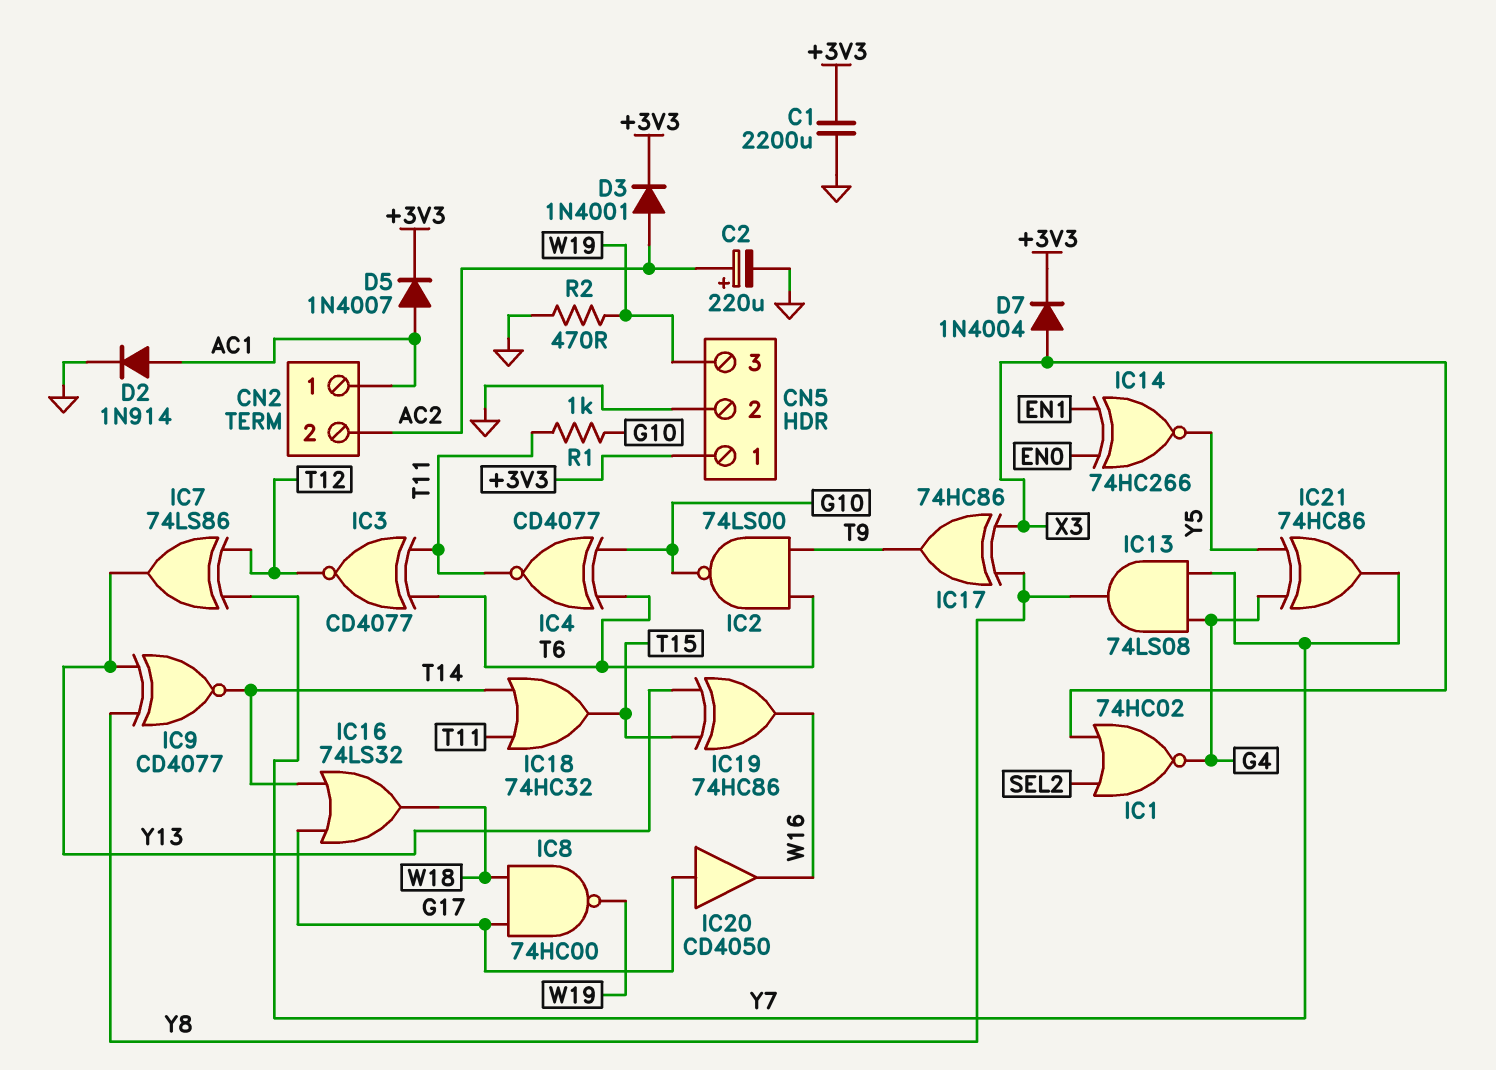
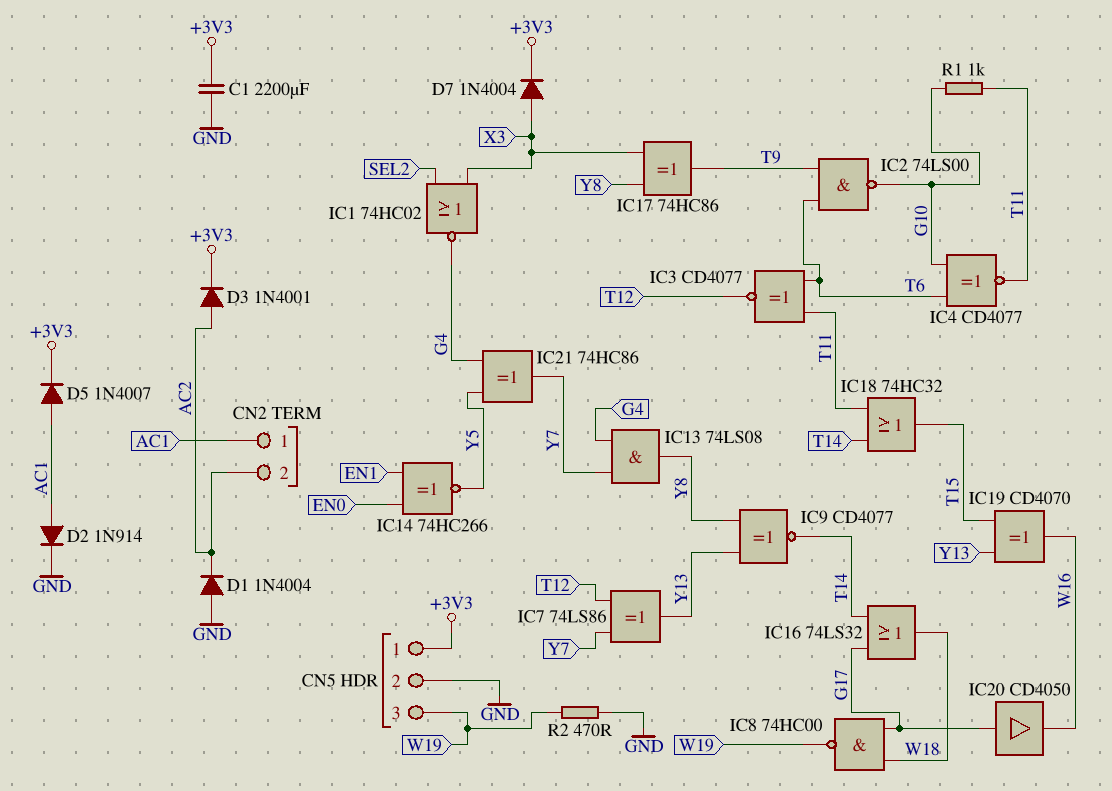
C2: 220uF (plus AC2, minus GND) -> none
D1: none -> diode 1N4004 (A GND, K AC2)
IC19: XOR 74HC86 (in T15, in Y13, out W16) -> XOR CD4070 (in T15, in Y13, out W16)

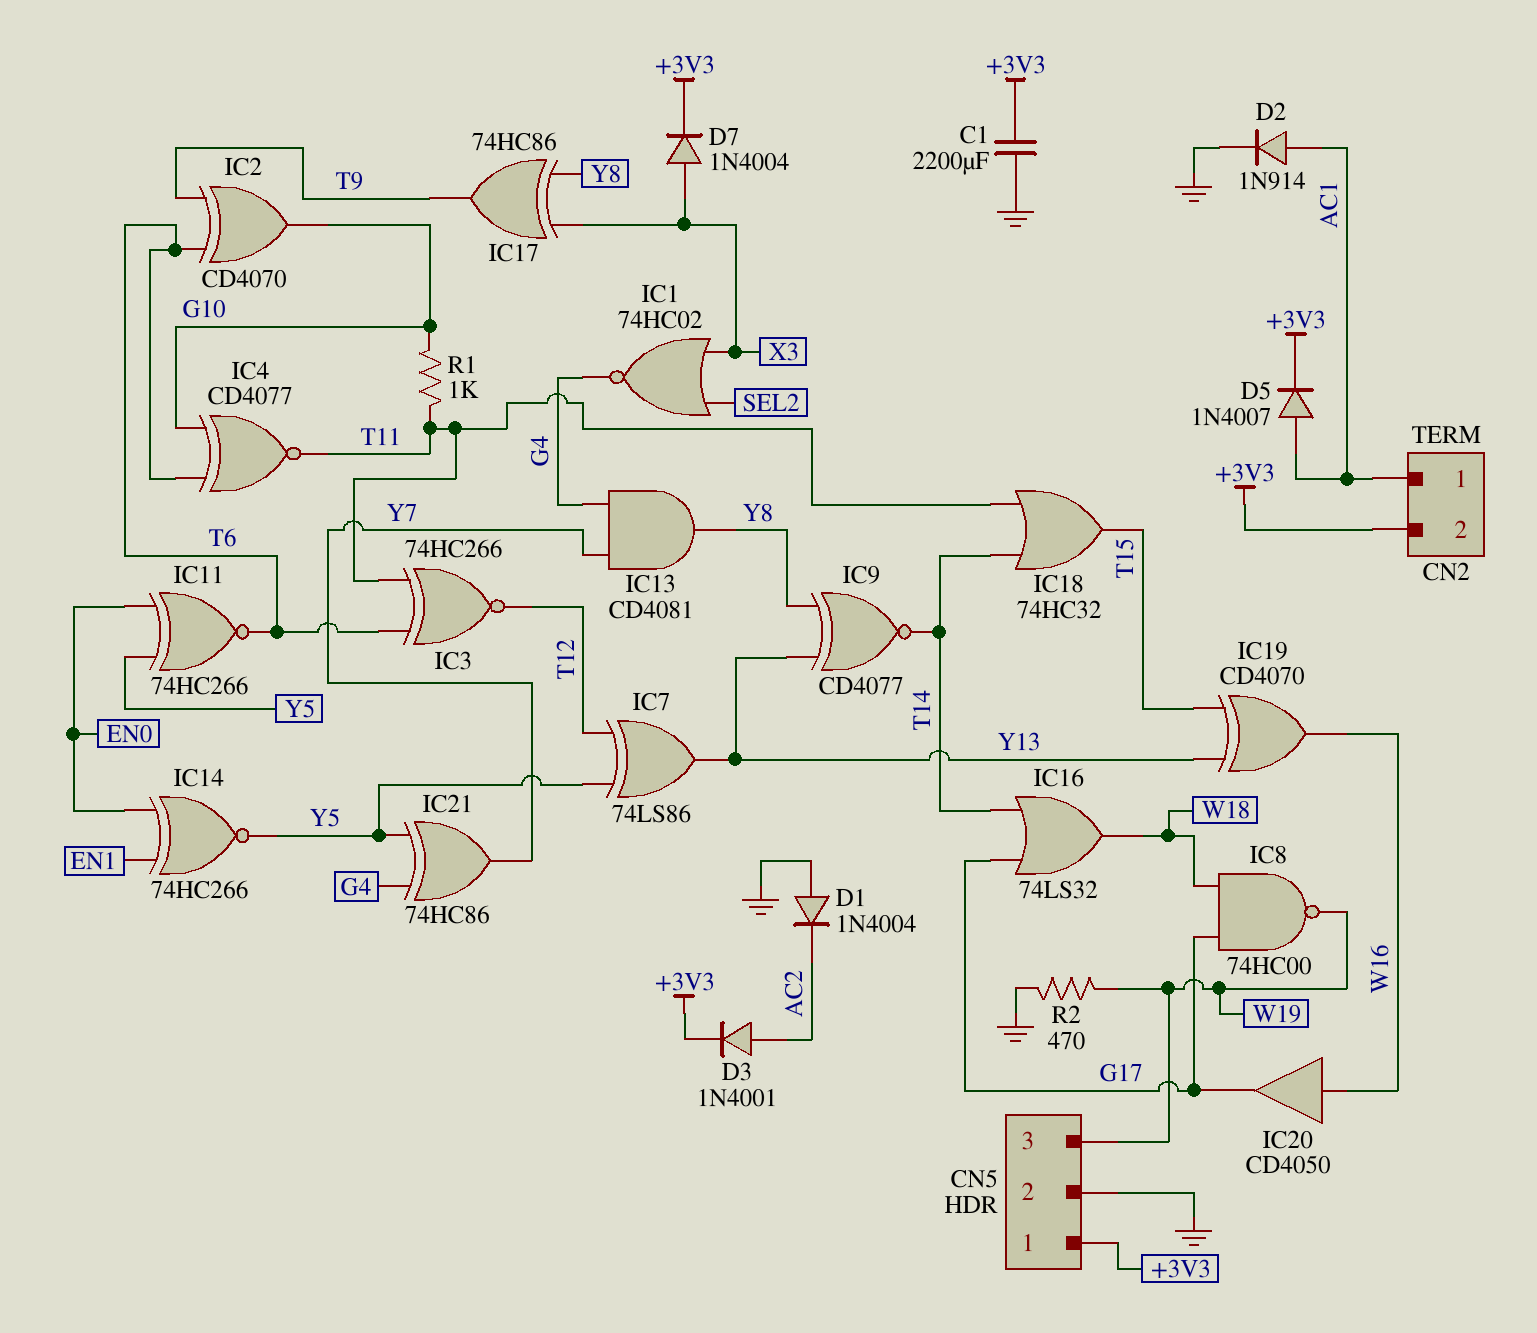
CN2 pin 2: AC2 -> +3V3
IC2: NAND 74LS00 (in T6, in T9, out G10) -> XOR CD4070 (in T6, in T9, out G10)
IC3: XNOR CD4077 (in T6, in T11, out T12) -> XNOR 74HC266 (in T6, in T11, out T12)
IC7: XOR 74LS86 (in T12, in Y7, out Y13) -> XOR 74LS86 (in T12, in Y5, out Y13)
IC11: none -> XNOR 74HC266 (in EN0, in Y5, out T6)
IC13: AND 74LS08 (in G4, in Y7, out Y8) -> AND CD4081 (in G4, in Y7, out Y8)
IC20: buffer CD4050 (in G17, out W16) -> buffer CD4050 (in W16, out G17)

